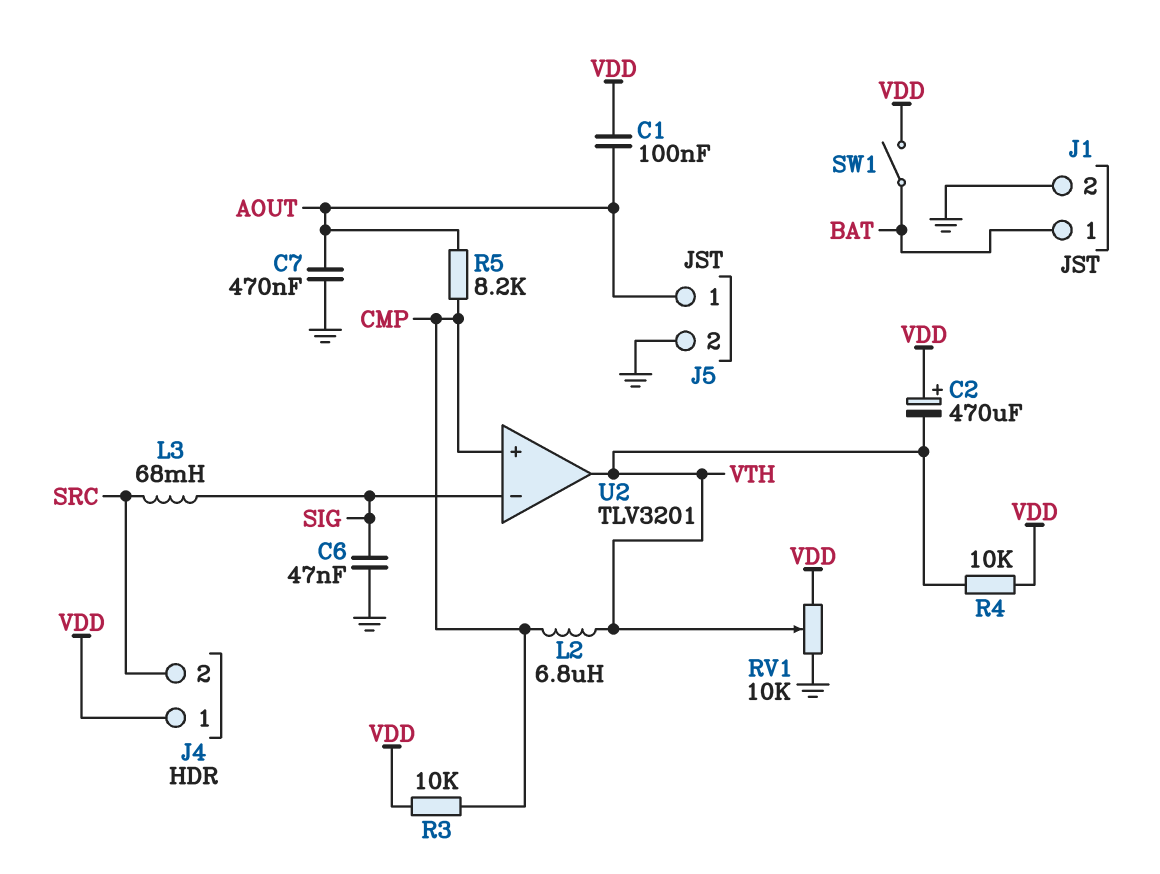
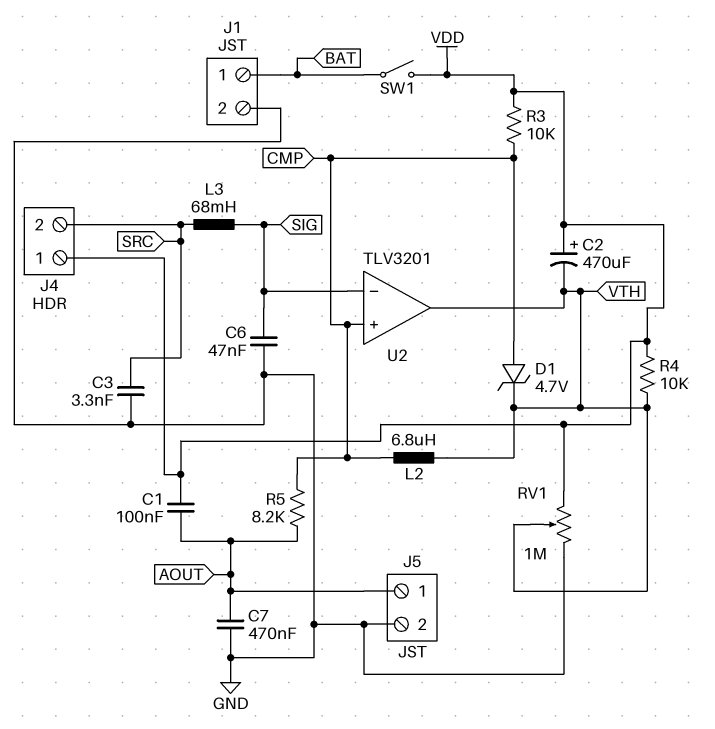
C3: none -> 3.3nF (GND, SRC)
D1: none -> zener 4.7V (A CMP, K VTH)
RV1: 10k (GND, VDD, wiper VTH) -> 1M (GND, VDD, wiper VTH)

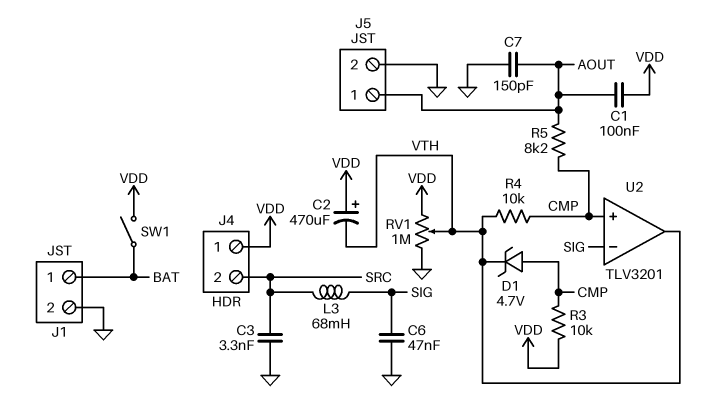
C7: 470nF (AOUT, GND) -> 150pF (AOUT, GND)
L2: 6.8uH (CMP, VTH) -> none
R4: 10k (VDD, VTH) -> 10k (CMP, VTH)

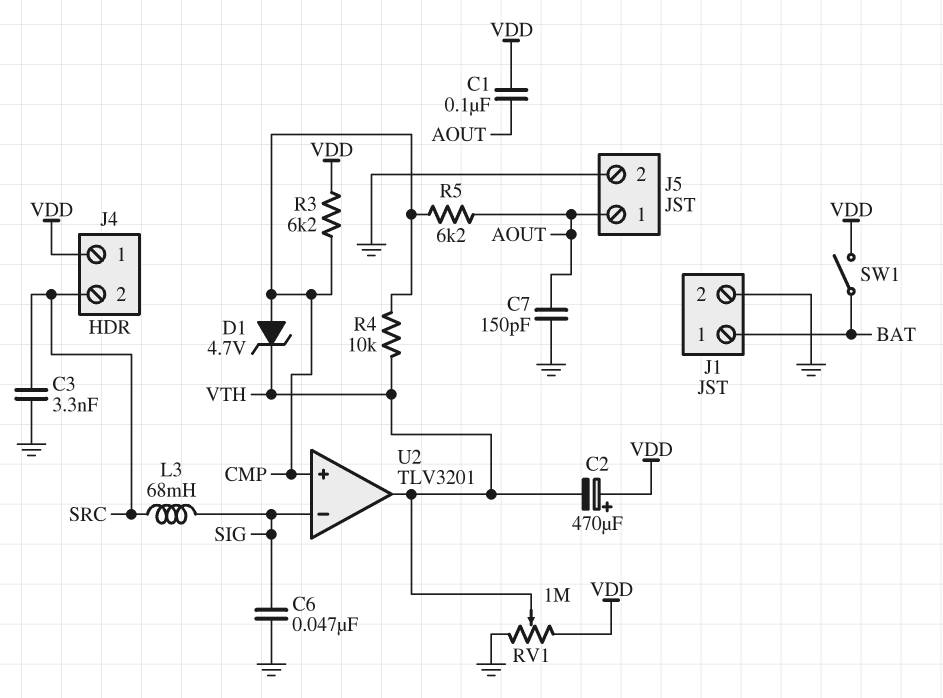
R3: 10k (CMP, VDD) -> 6.2k (CMP, VDD)
R5: 8.2k (AOUT, CMP) -> 6.2k (AOUT, CMP)

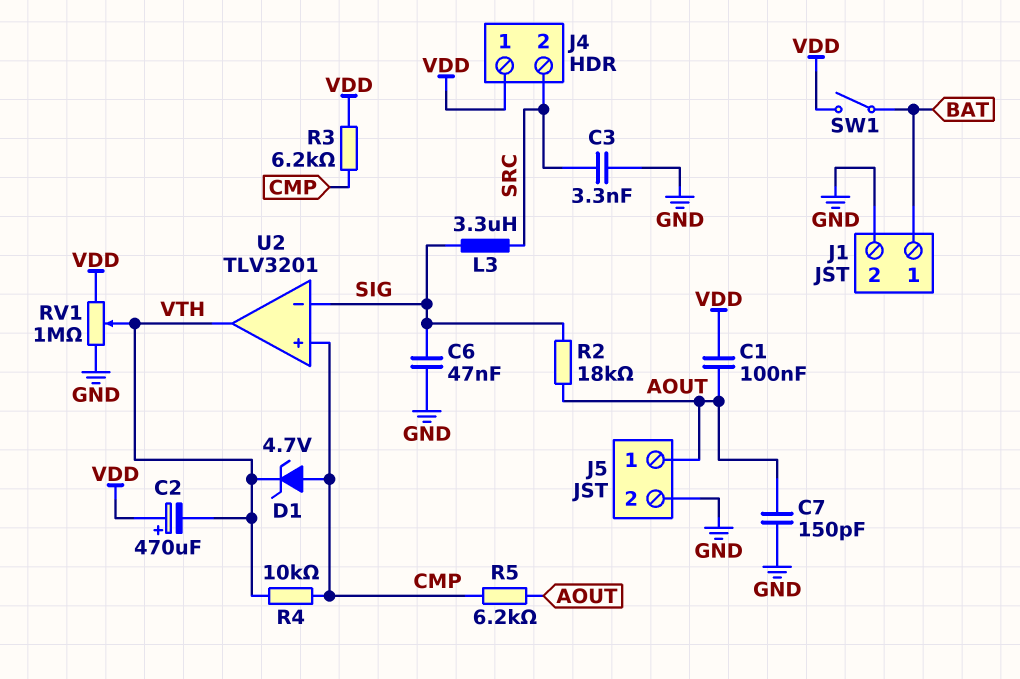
L3: 68mH (SIG, SRC) -> 3.3uH (SIG, SRC)
R2: none -> 18k (AOUT, SIG)

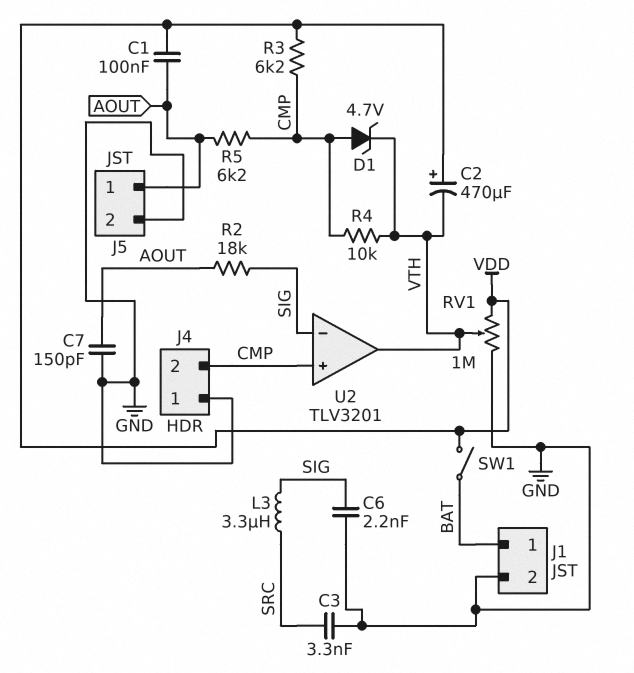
C6: 47nF (GND, SIG) -> 2.2nF (GND, SIG)
J4 pin 1: VDD -> GND
J4 pin 2: SRC -> CMP

